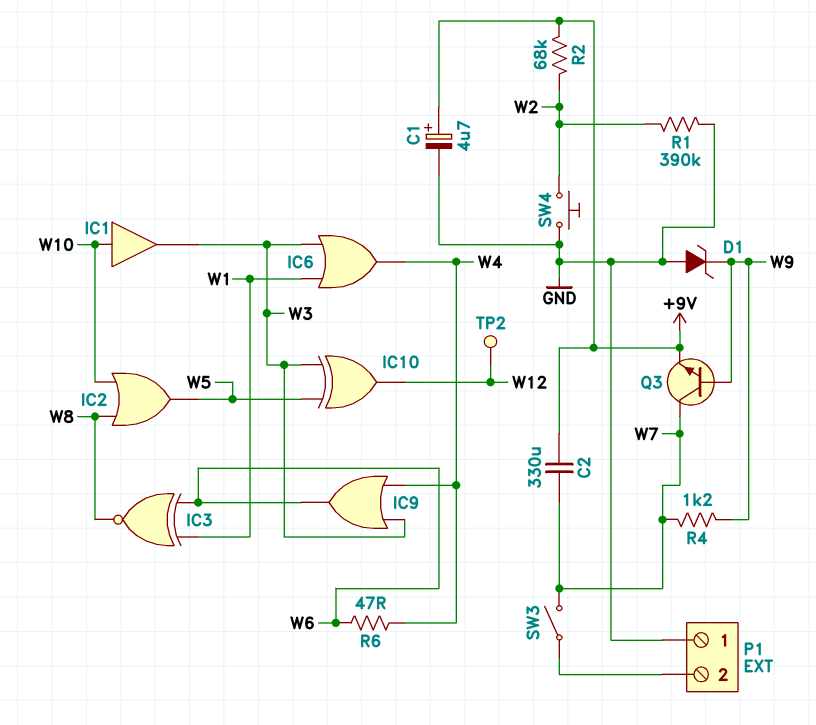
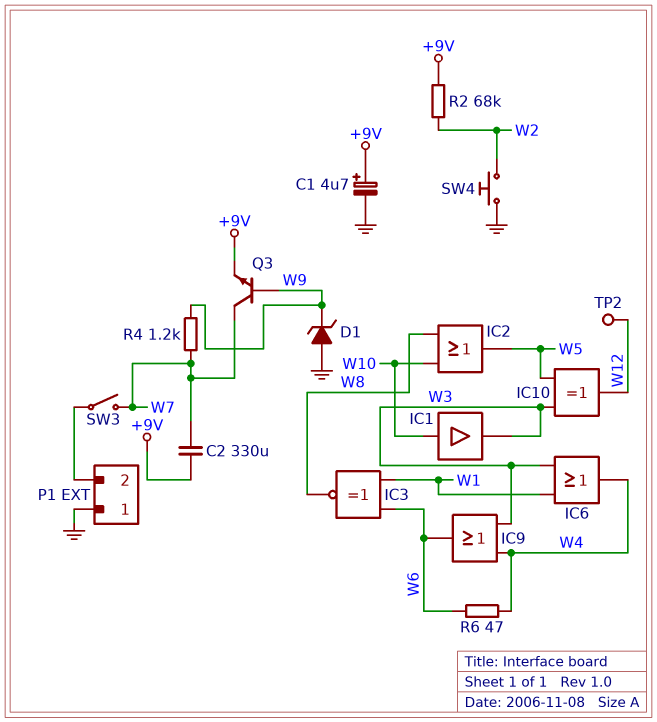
R1: 390k (GND, W2) -> none

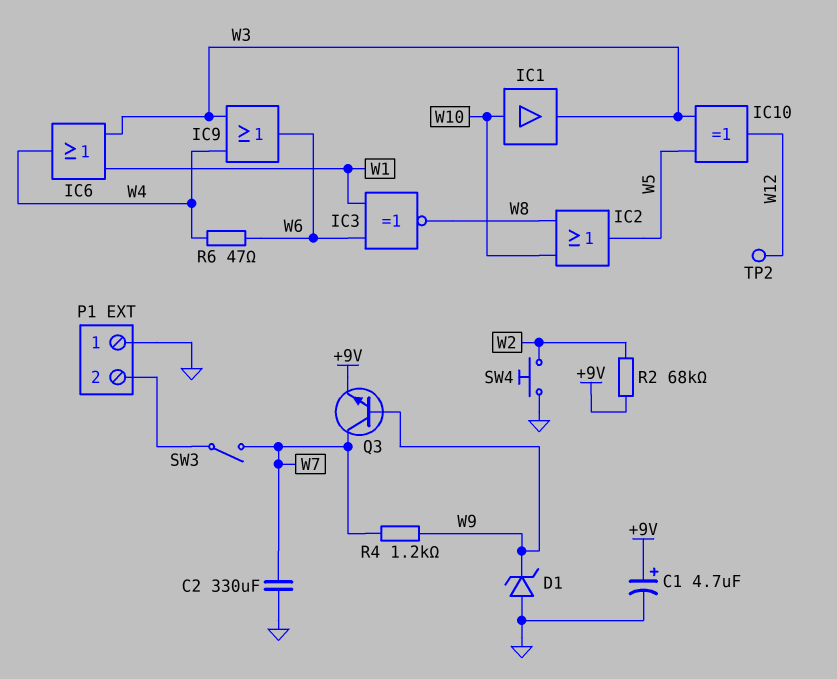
C2: 330uF (+9V, W7) -> 330uF (GND, W7)

